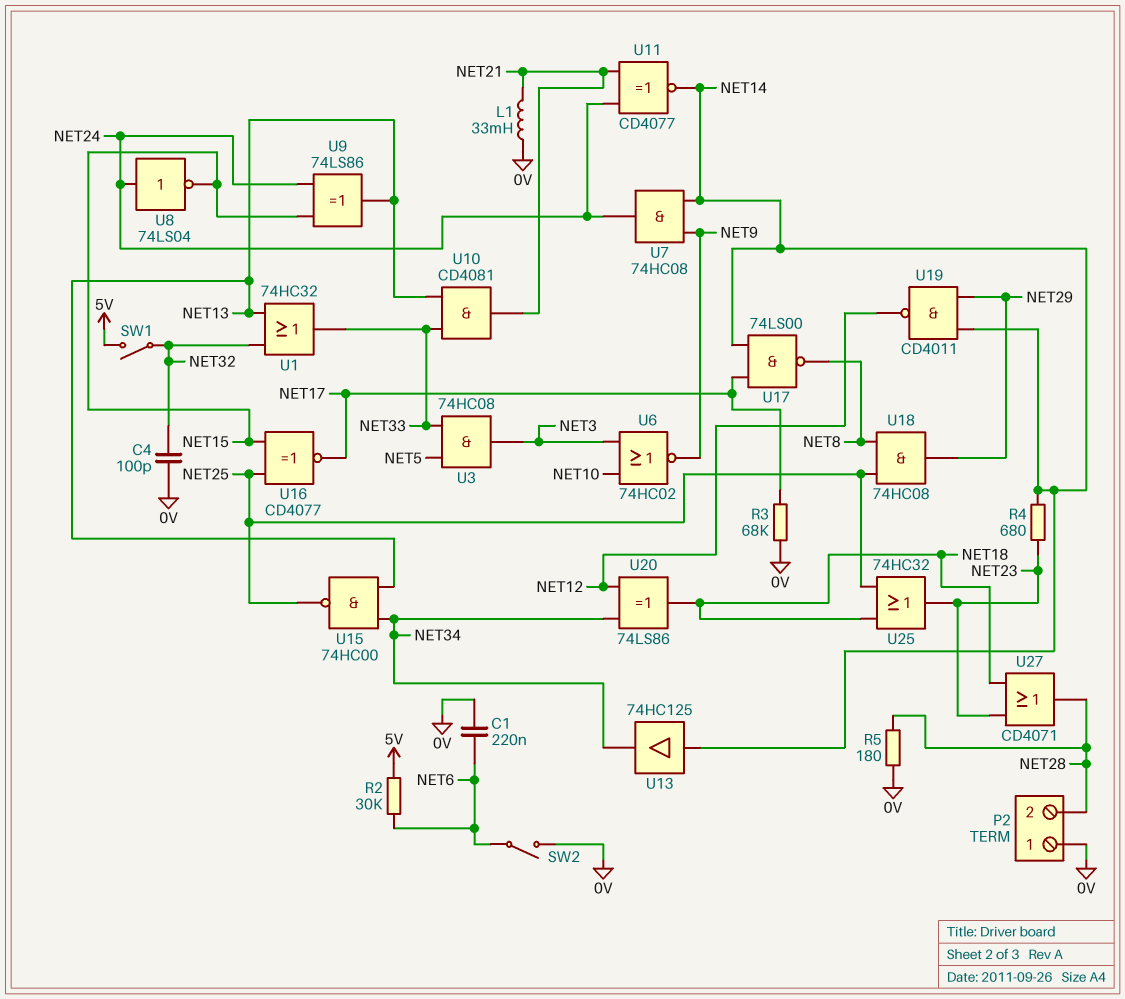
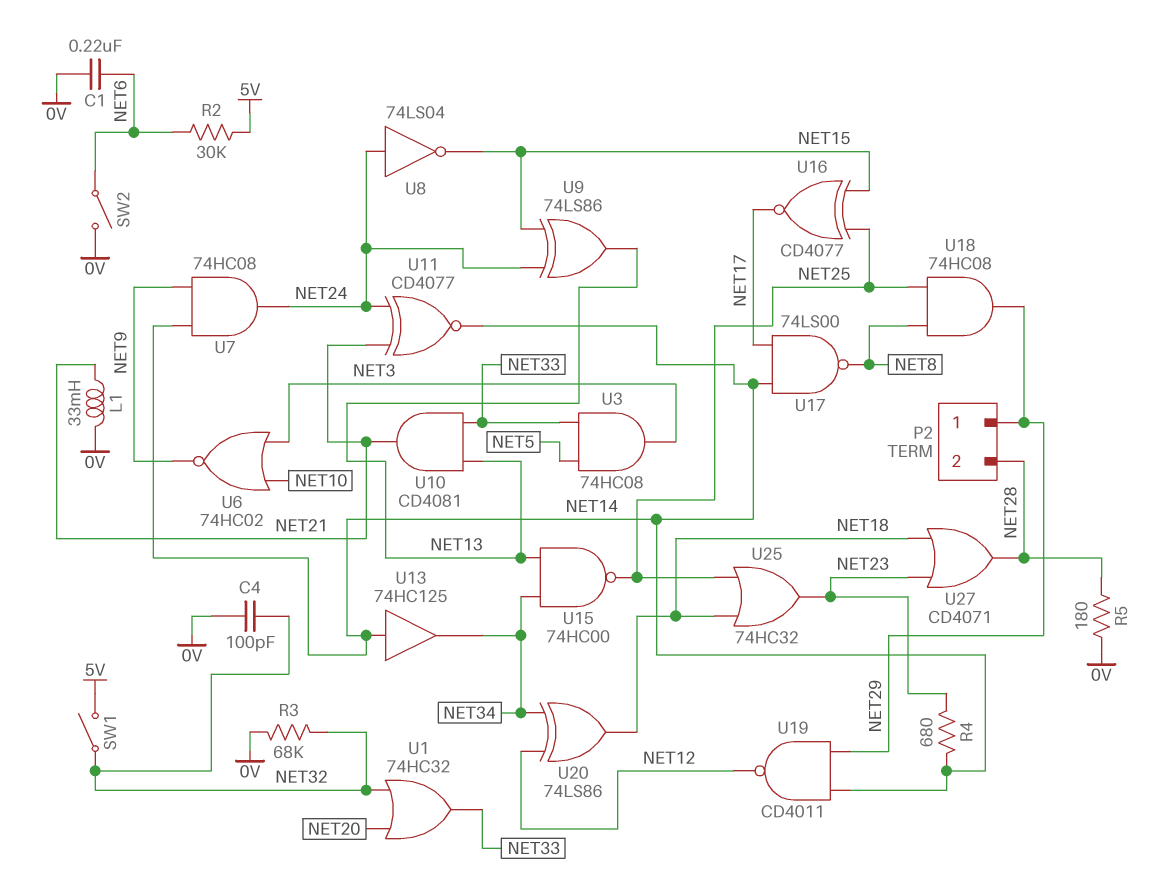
P2 pin 1: 0V -> NET29
R3: 68k (0V, NET17) -> 68k (0V, NET32)
U1: OR 74HC32 (in NET13, in NET32, out NET33) -> OR 74HC32 (in NET20, in NET32, out NET33)

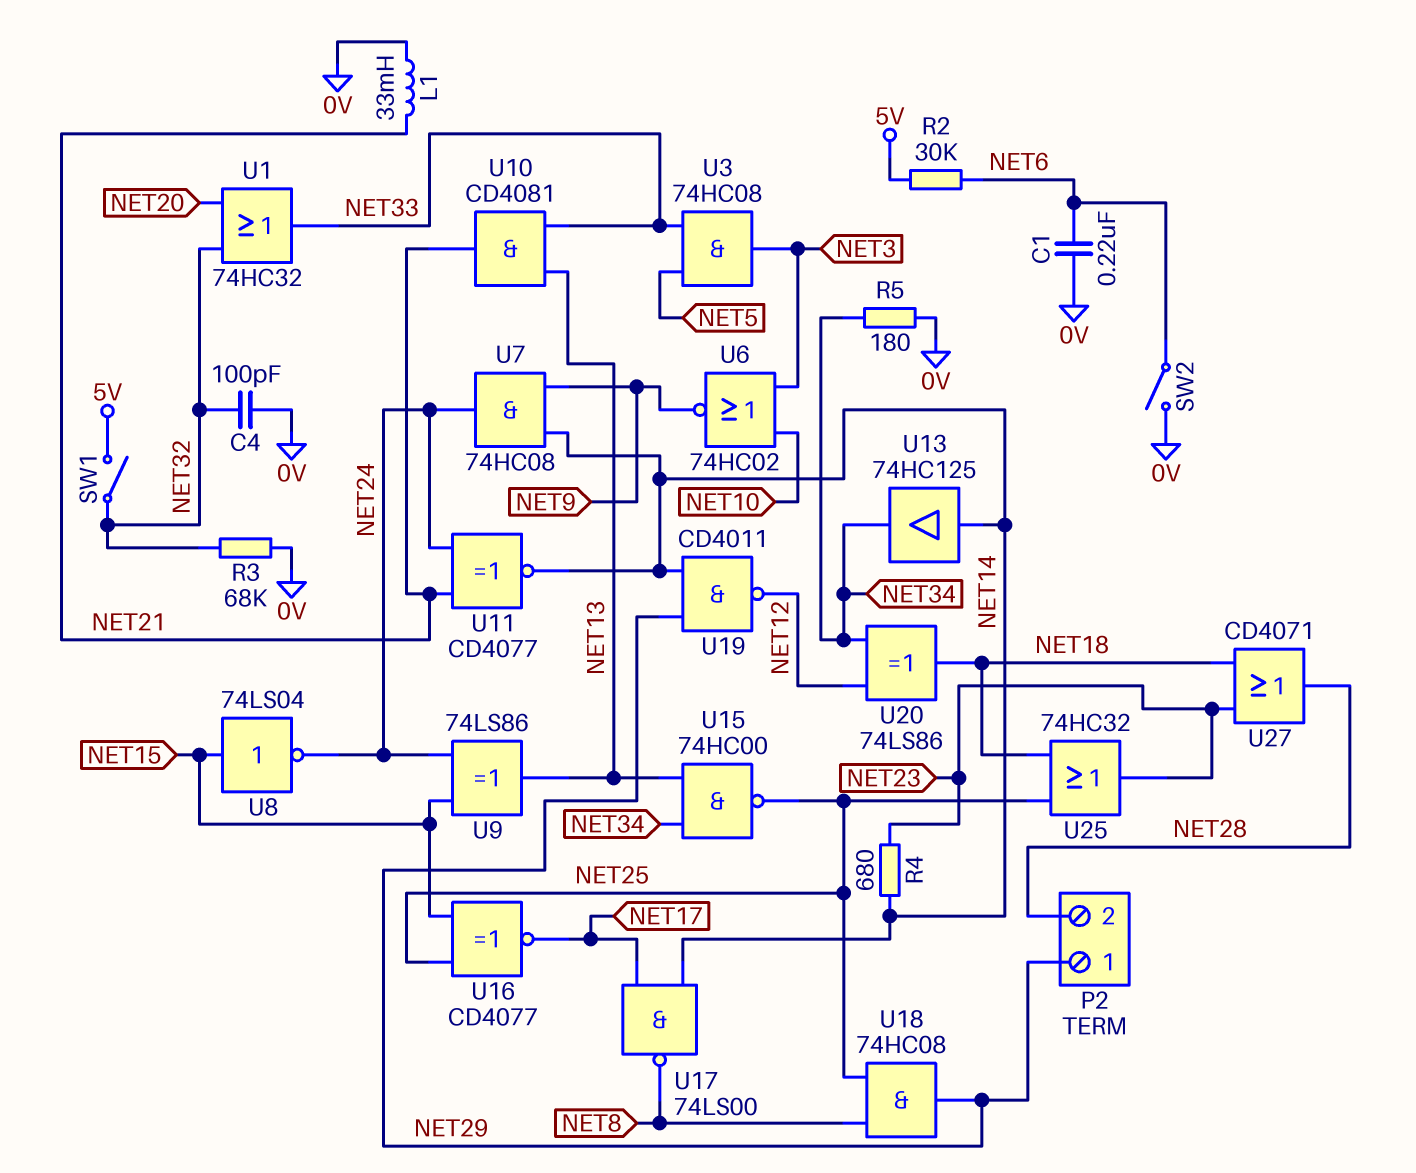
R5: 180 (0V, NET28) -> 180 (0V, NET34)
U8: NOT 74LS04 (in NET24, out NET15) -> NOT 74LS04 (in NET15, out NET24)

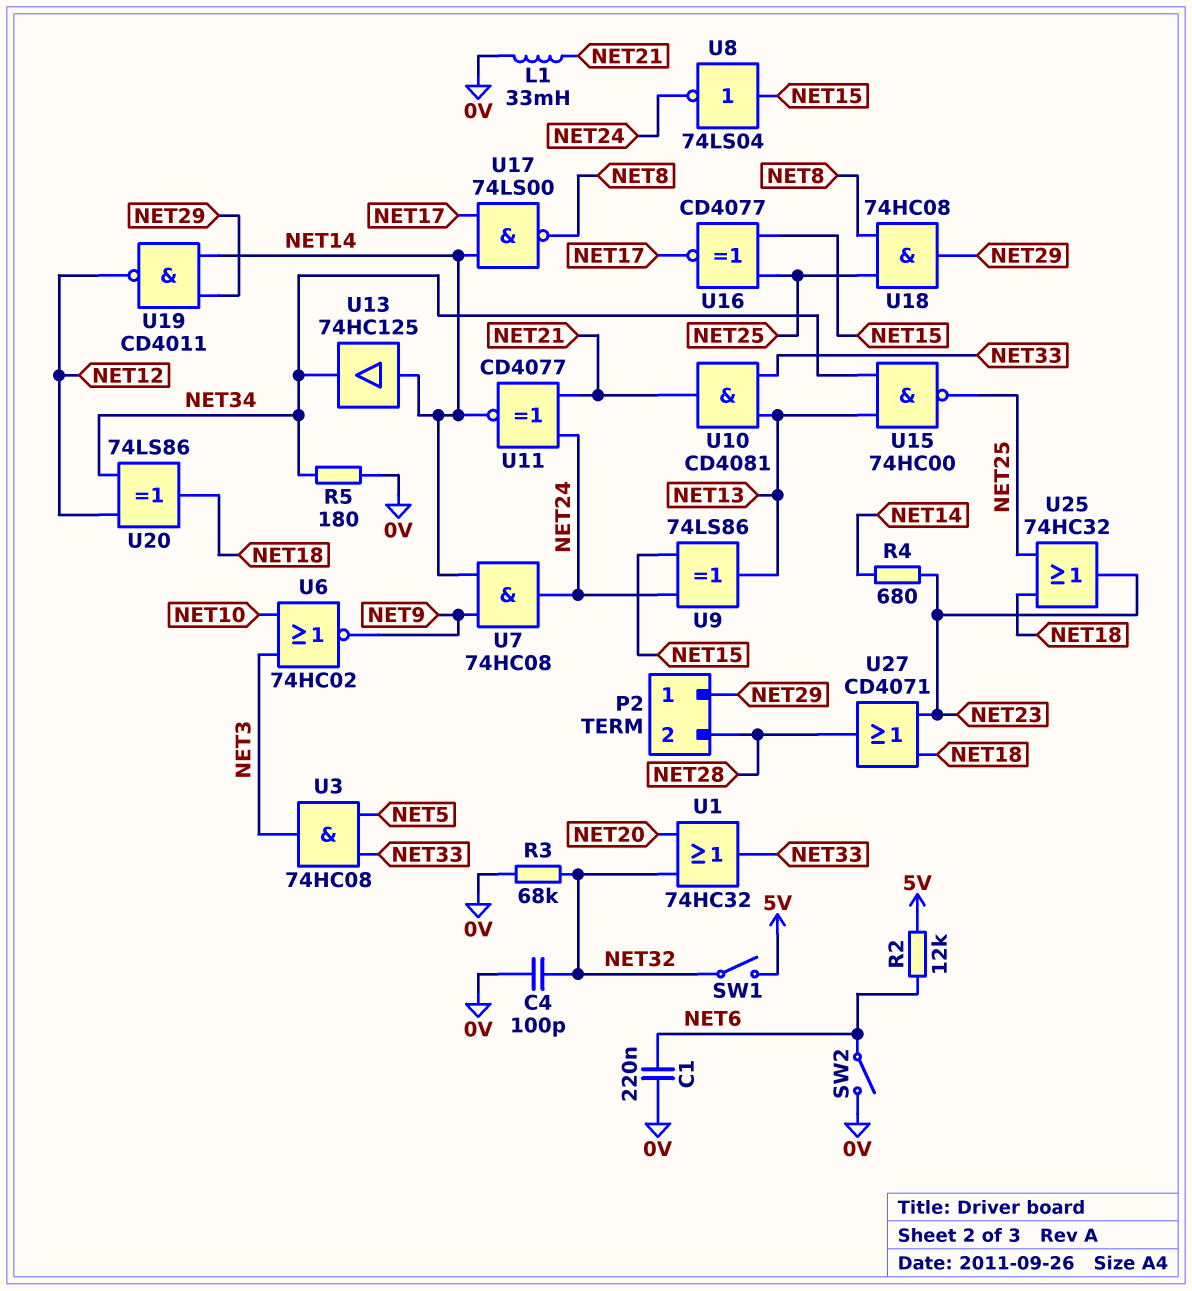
R2: 30k (5V, NET6) -> 12k (5V, NET6)

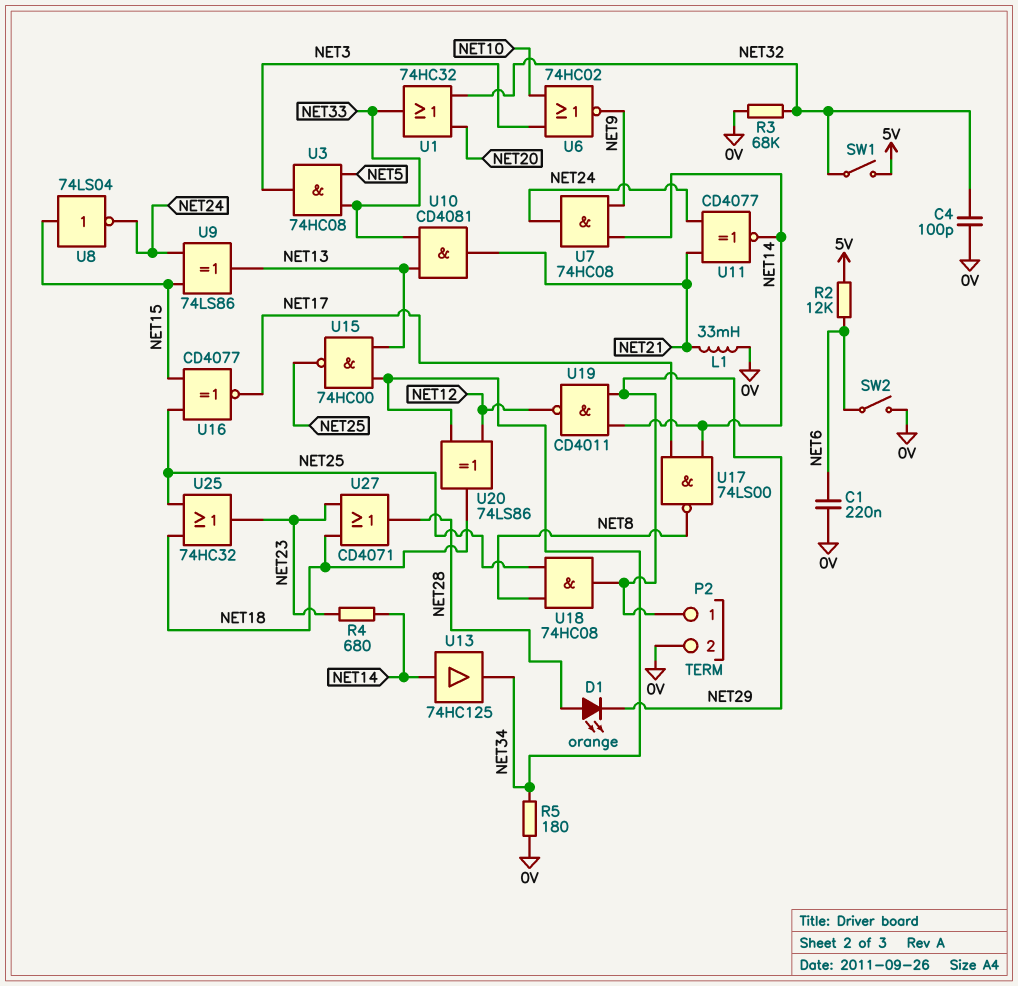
D1: none -> LED orange (A NET28, K NET29)
P2 pin 2: NET28 -> 0V

